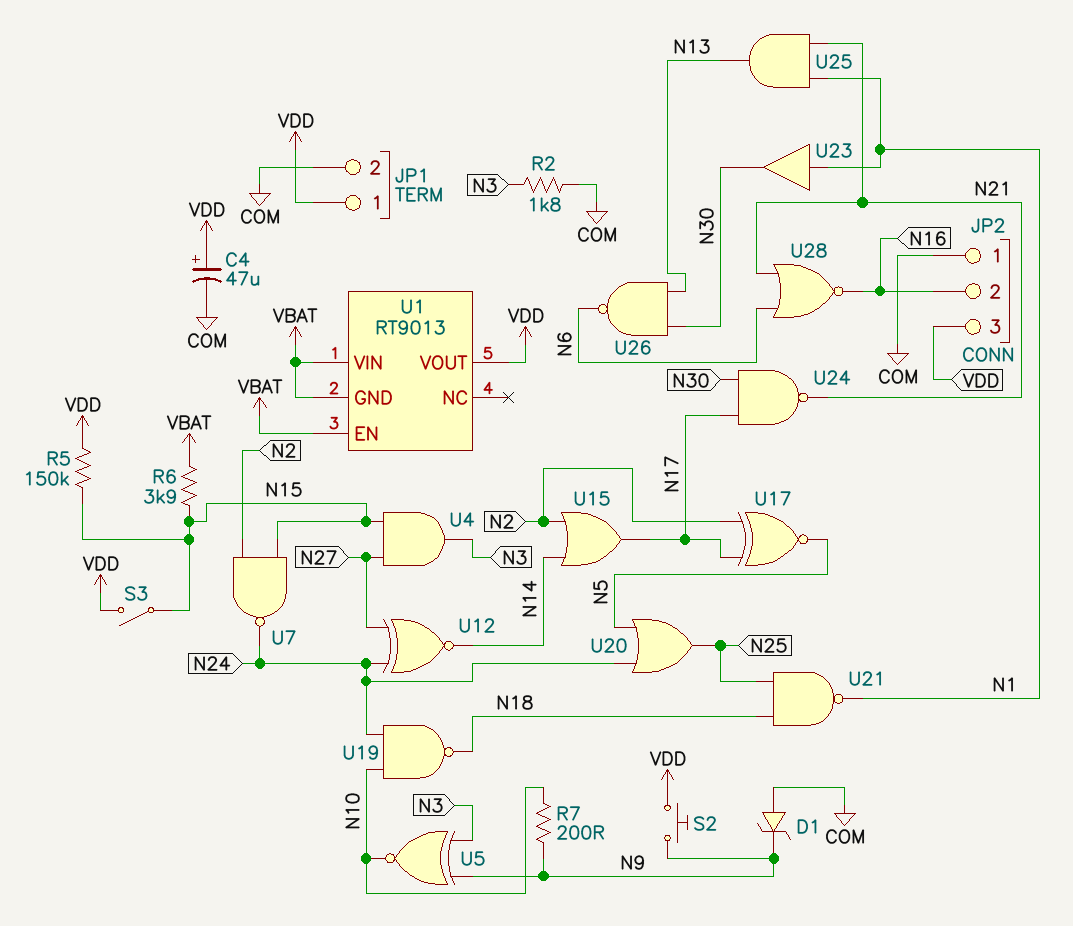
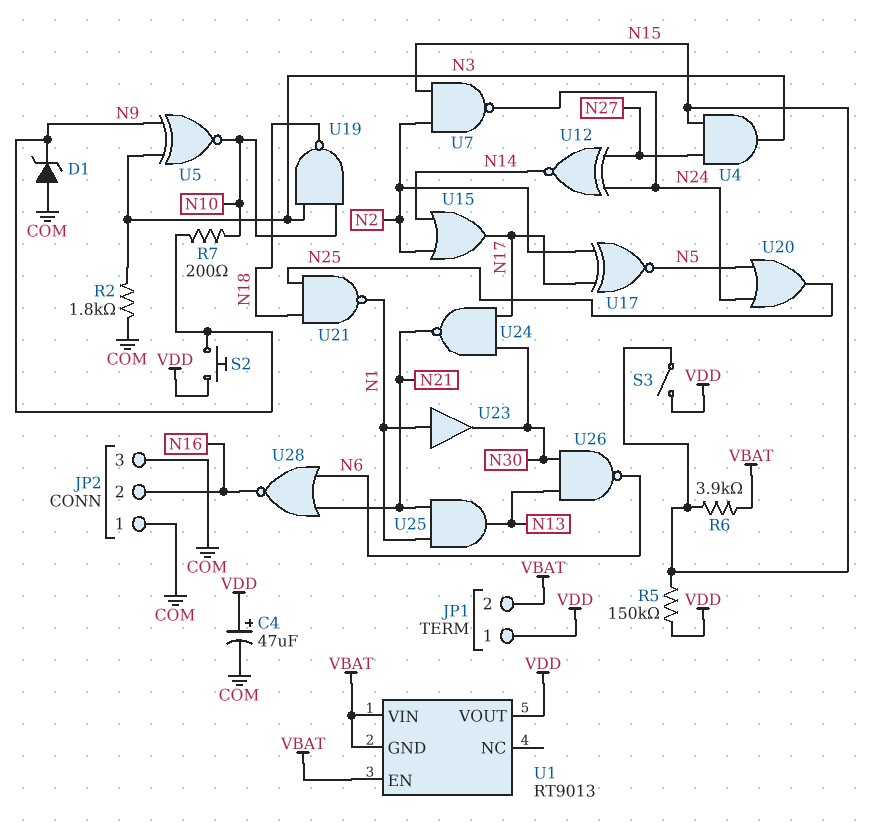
JP1 pin 2: COM -> VBAT
JP2 pin 3: VDD -> COM
U19: NAND (in N10, in N24, out N18) -> NAND (in N3, in N10, out N18)

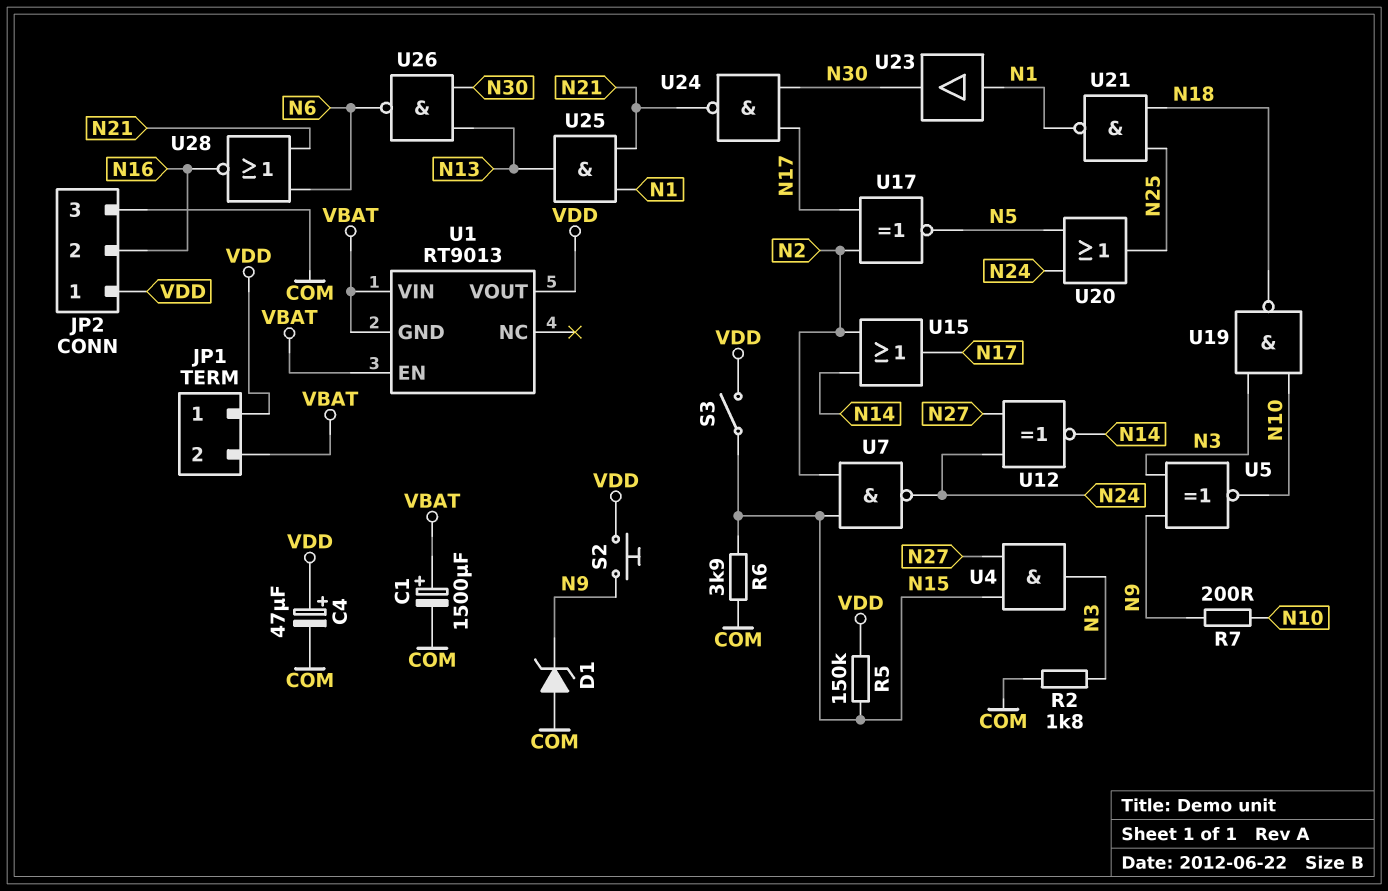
C1: none -> 1500uF (plus VBAT, minus COM)
JP2 pin 1: COM -> VDD
R6: 3.9k (N15, VBAT) -> 3.9k (COM, N15)

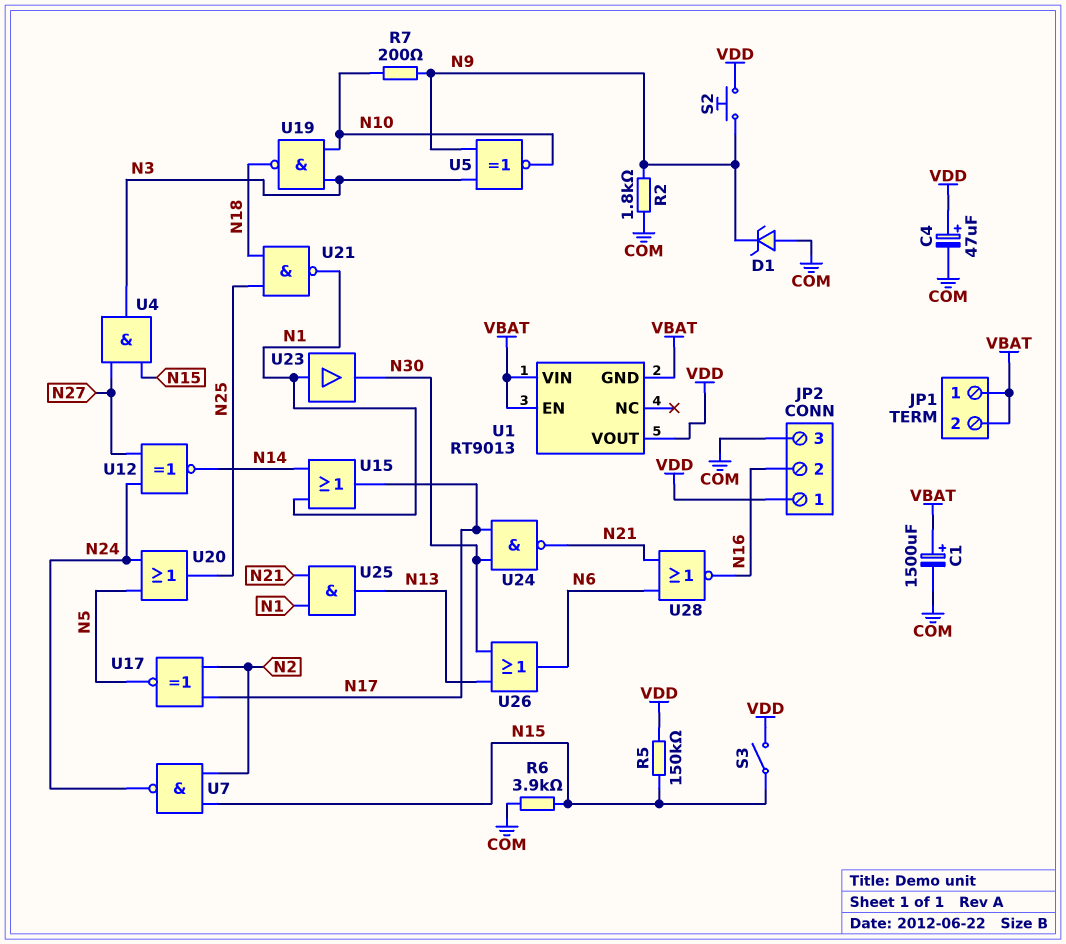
JP1 pin 1: VDD -> VBAT
R2: 1.8k (COM, N3) -> 1.8k (COM, N9)
U15: OR (in N2, in N14, out N17) -> OR (in N1, in N14, out N17)
U26: NAND (in N13, in N30, out N6) -> OR (in N13, in N30, out N6)

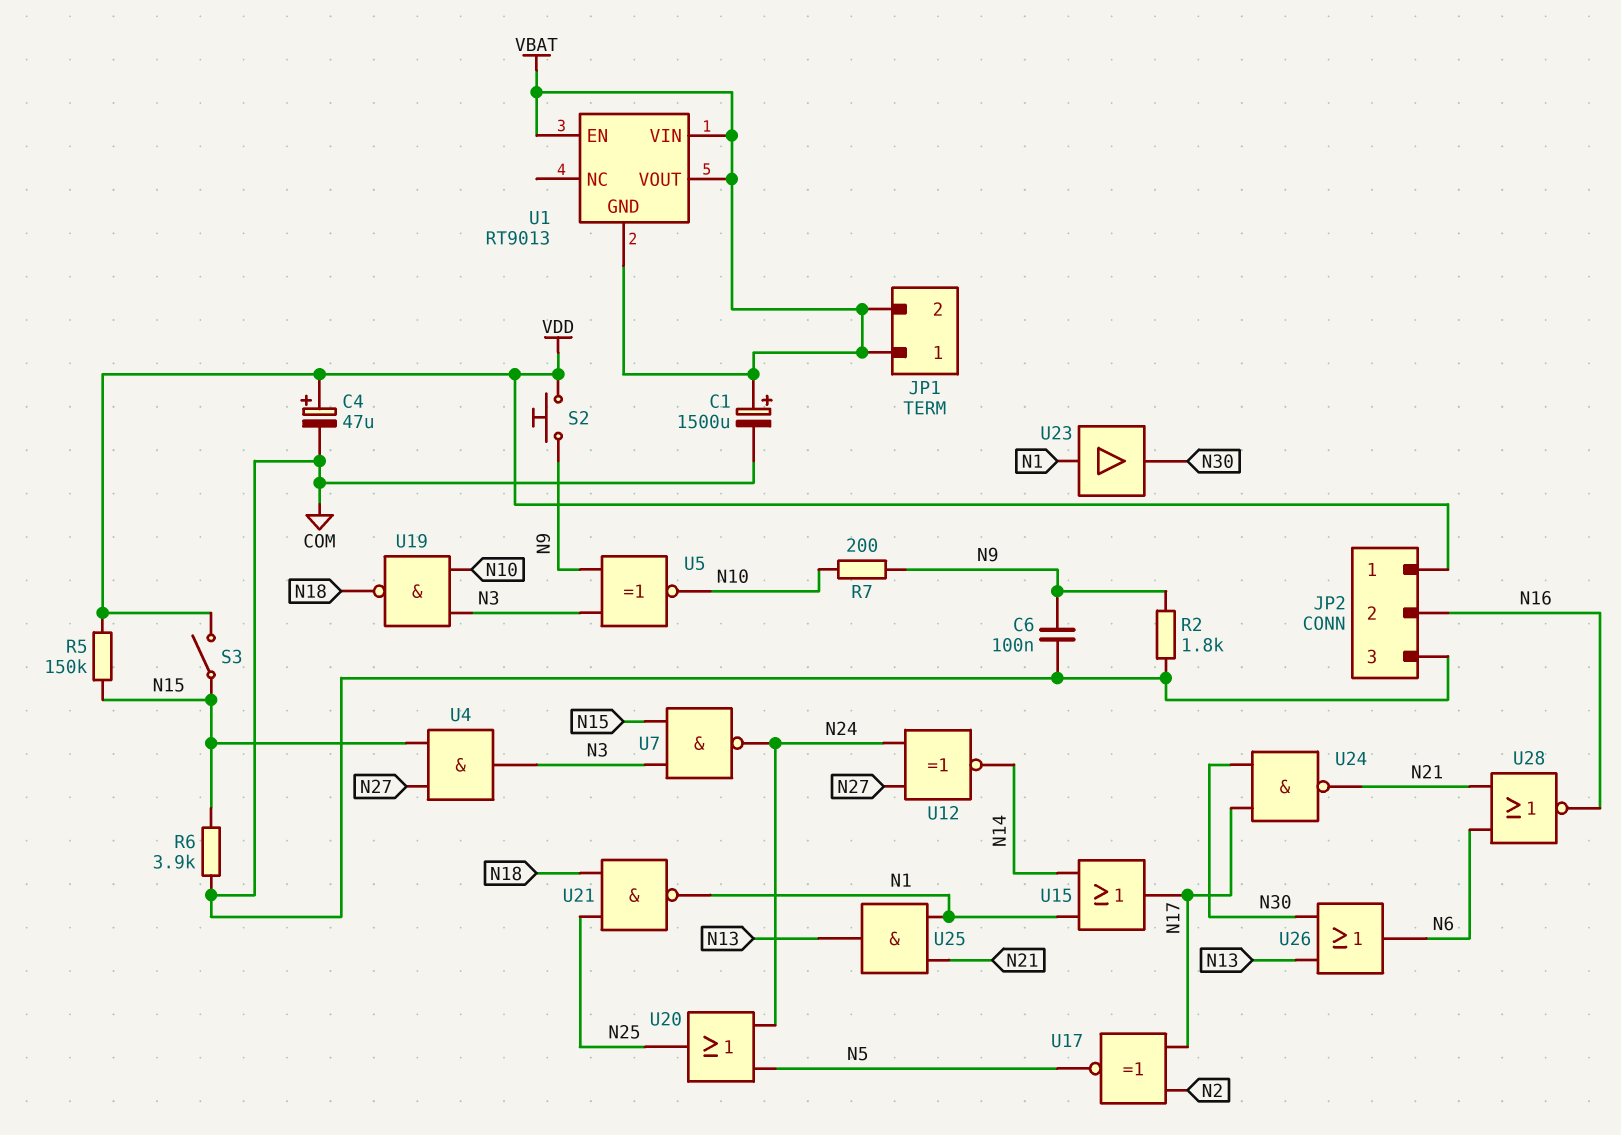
C6: none -> 100nF (COM, N9)
D1: zener (A COM, K N9) -> none
U1 pin VOUT: VDD -> VBAT
U7: NAND (in N2, in N15, out N24) -> NAND (in N3, in N15, out N24)

